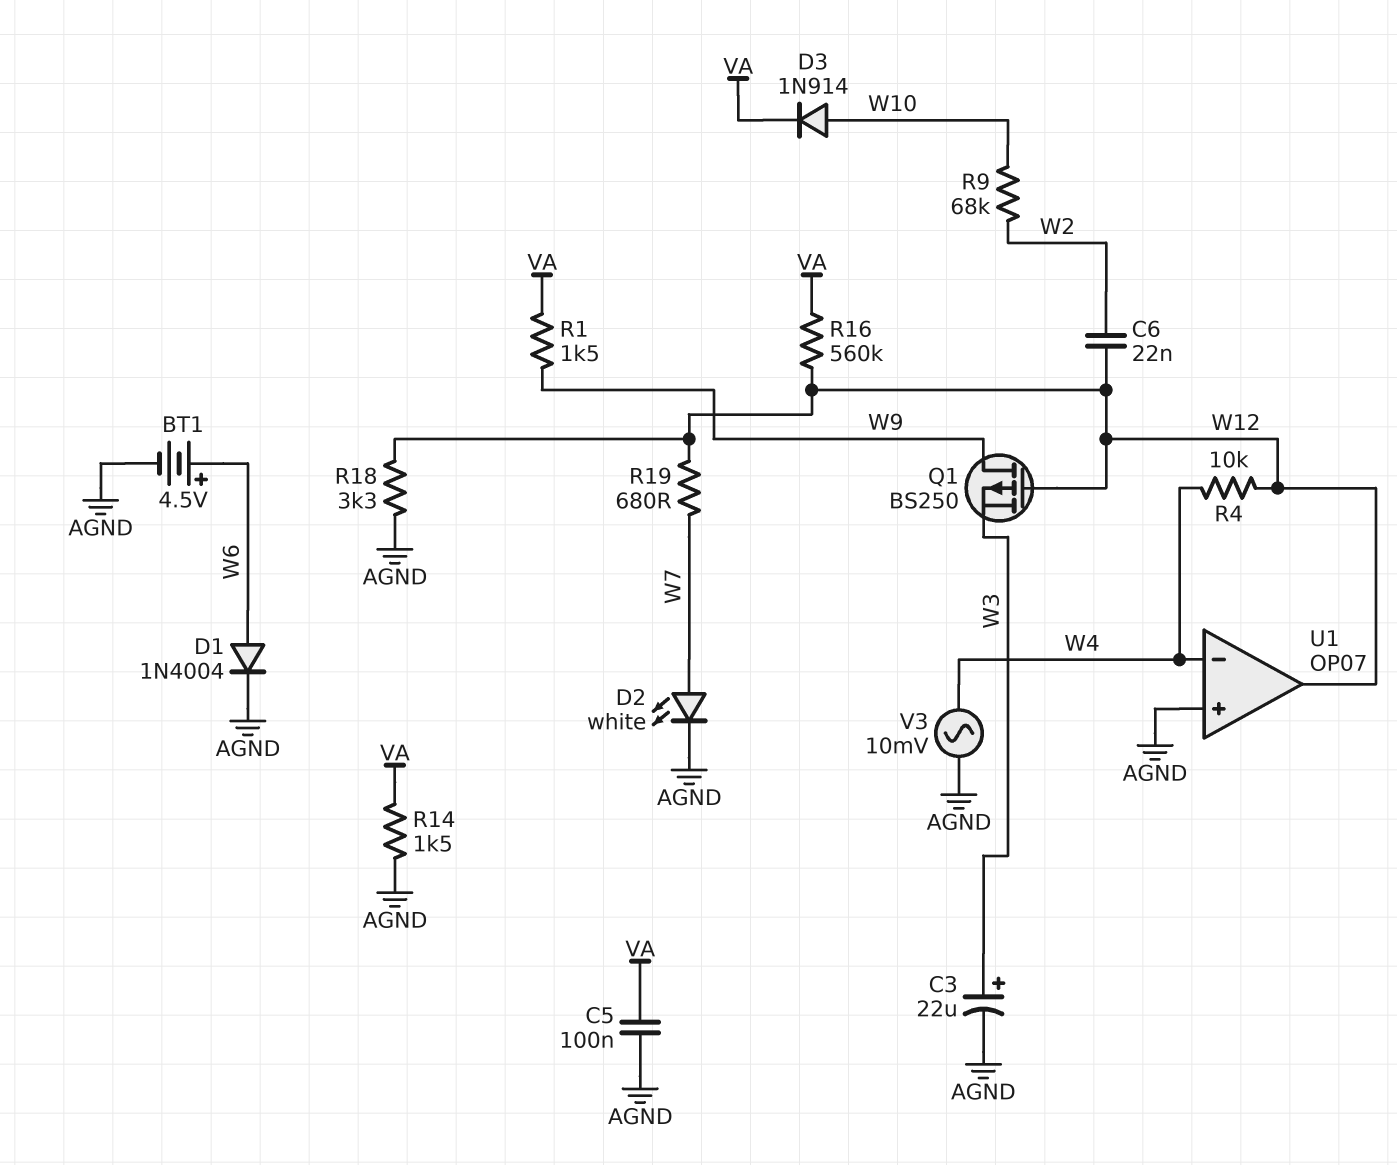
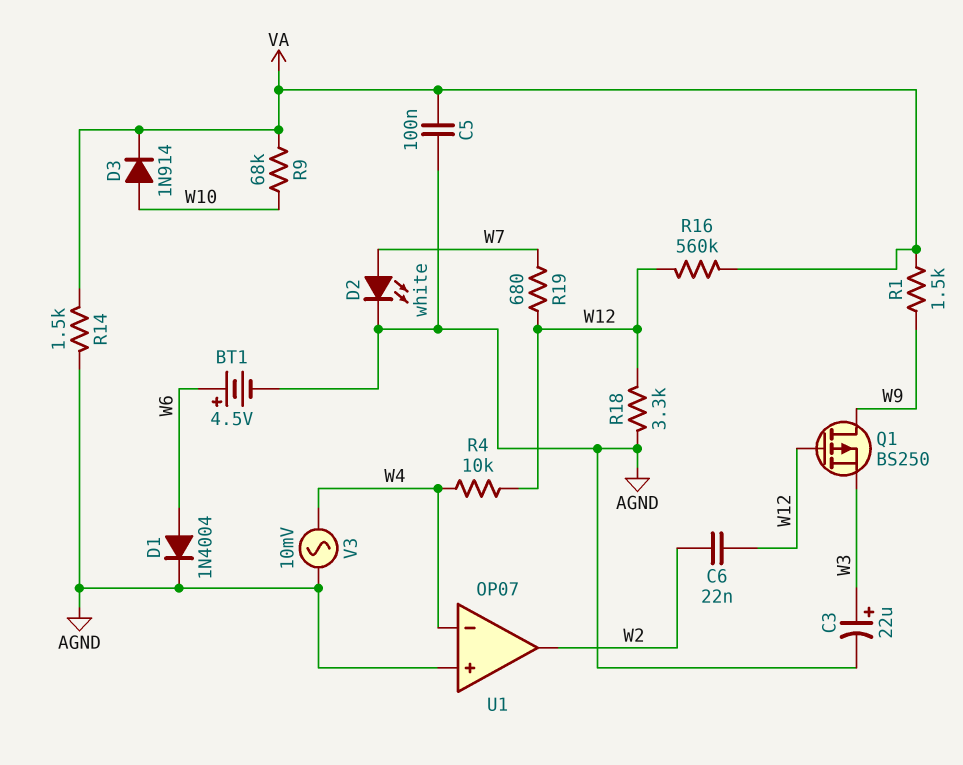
R9: 68k (W2, W10) -> 68k (VA, W10)
U1 pin out: W12 -> W2

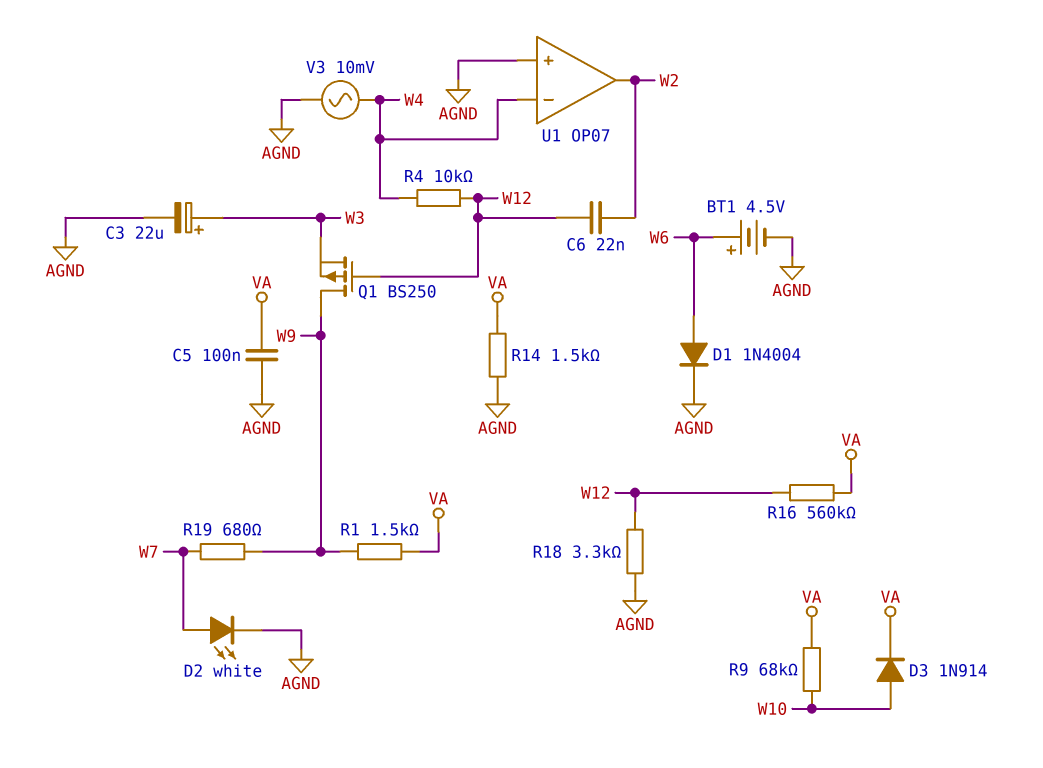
R19: 680 (W7, W12) -> 680 (W7, W9)

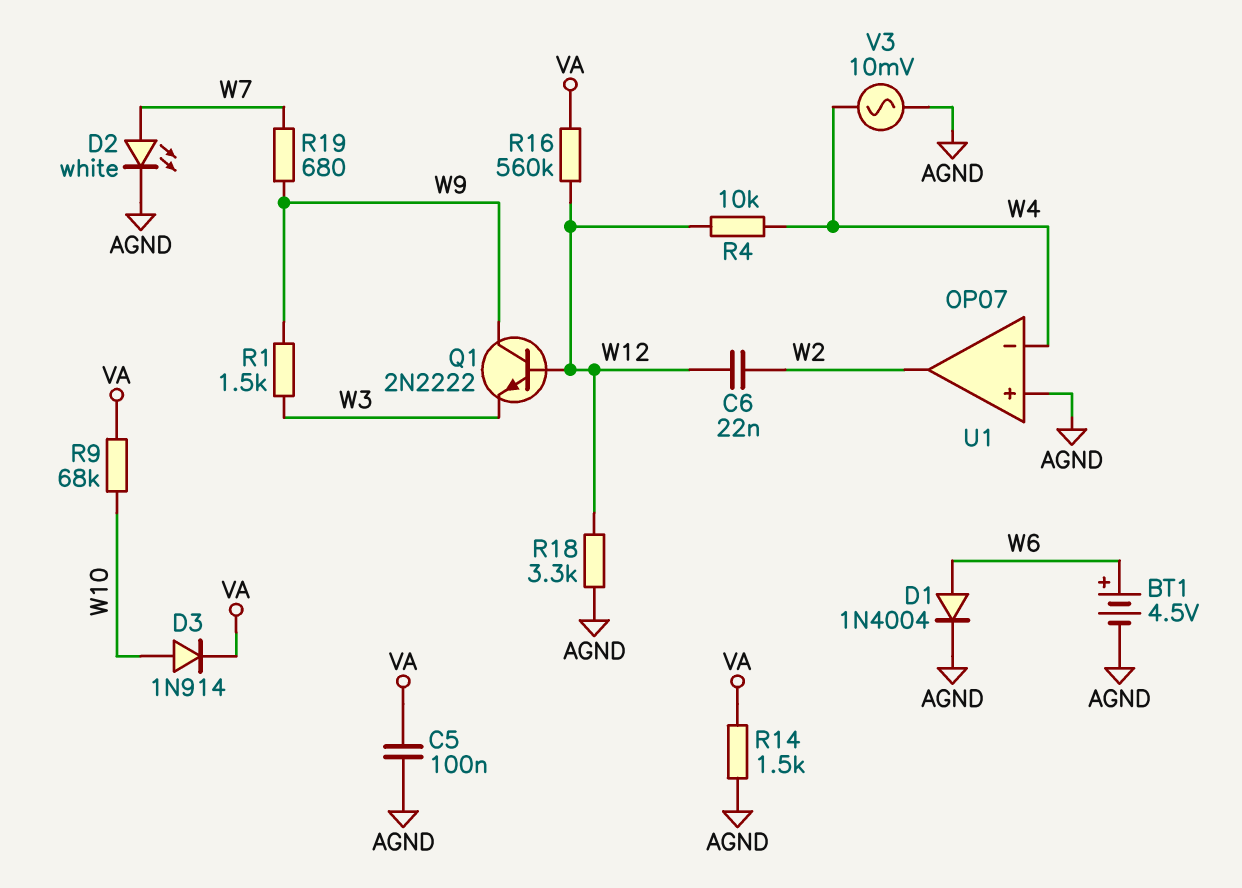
C3: 22uF (plus W3, minus AGND) -> none
Q1: PMOS BS250 (G W12, D W9, S W3) -> NPN 2N2222 (B W12, C W9, E W3)
R1: 1.5k (VA, W9) -> 1.5k (W3, W9)

